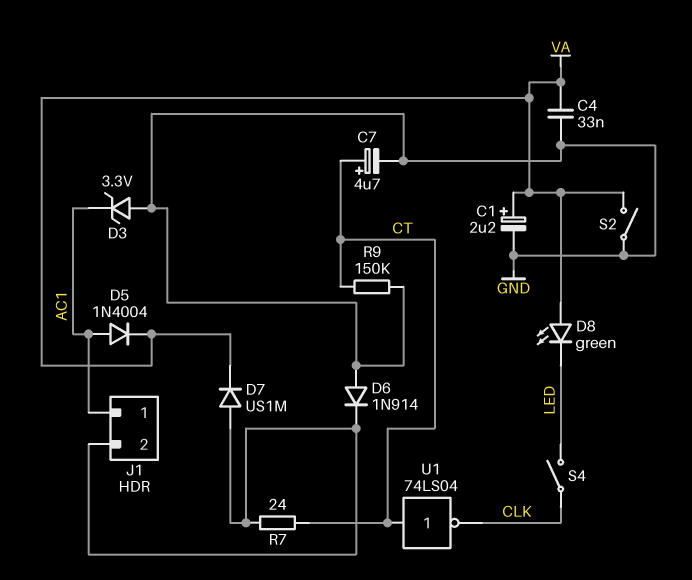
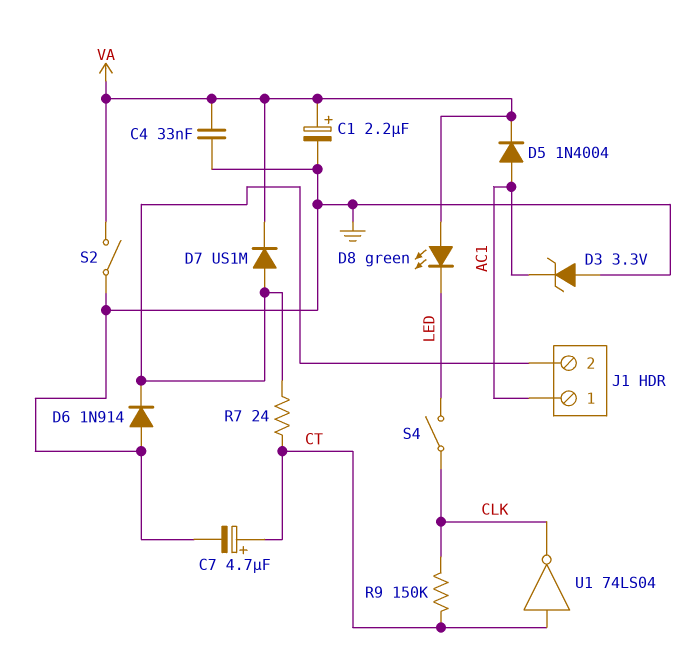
R9: 150k (CT, GND) -> 150k (CLK, CT)

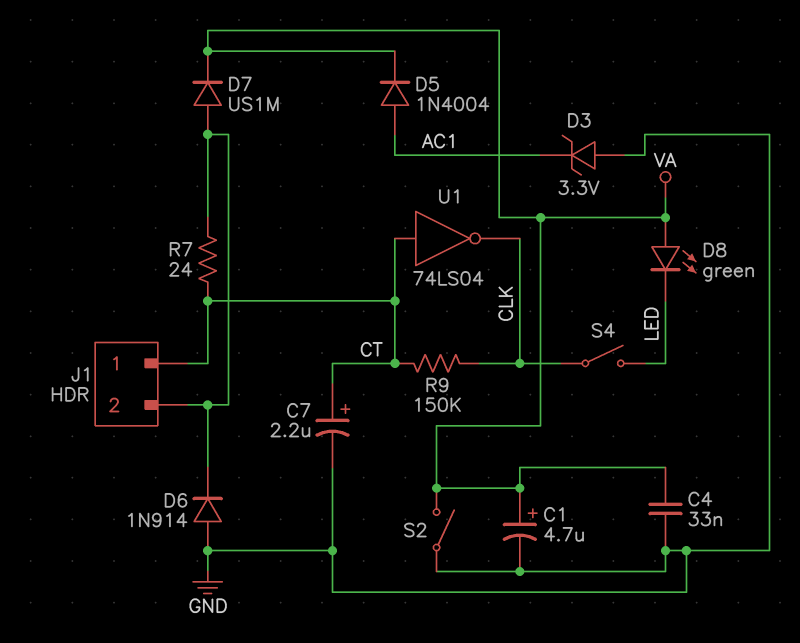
C1: 2.2uF (plus VA, minus GND) -> 4.7uF (plus VA, minus GND)
C7: 4.7uF (plus CT, minus GND) -> 2.2uF (plus CT, minus GND)
J1 pin 1: AC1 -> CT

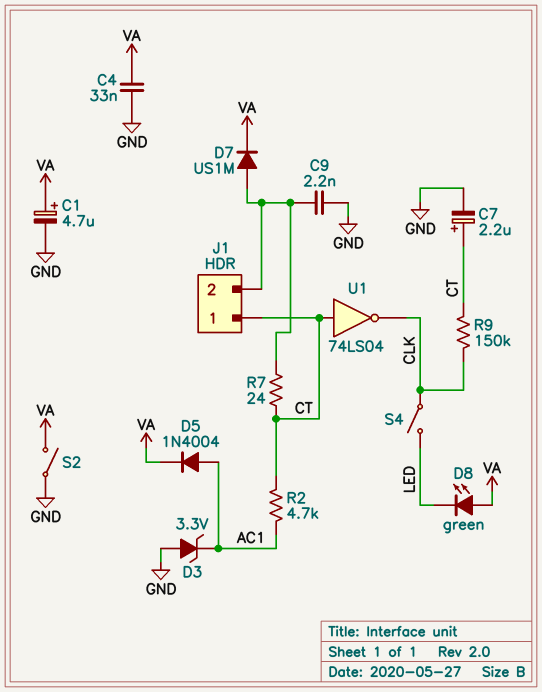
C9: none -> 2.2nF (GND, J1/2)
D6: diode 1N914 (A GND, K J1/2) -> none
R2: none -> 4.7k (AC1, CT)

